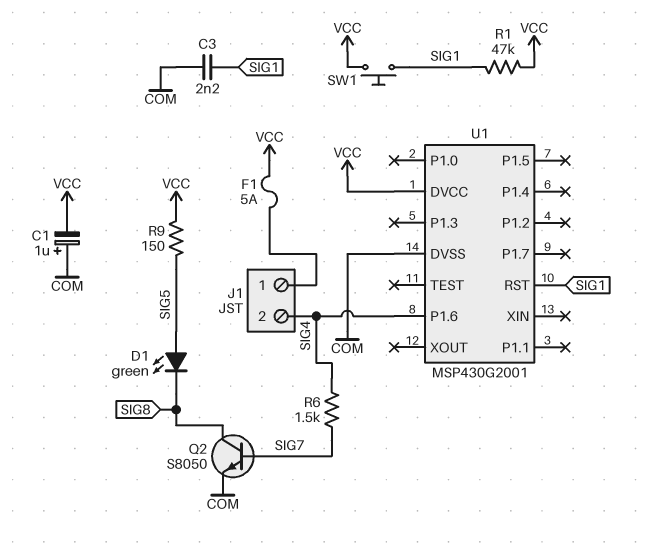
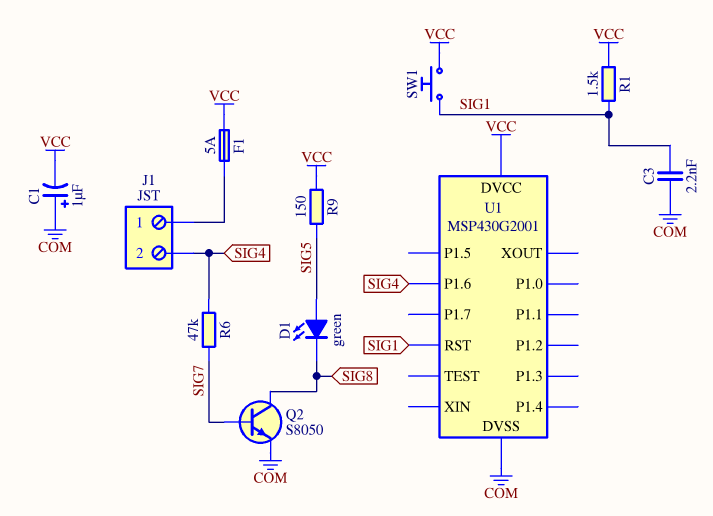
R1: 47k (SIG1, VCC) -> 1.5k (SIG1, VCC)
R6: 1.5k (SIG4, SIG7) -> 47k (SIG4, SIG7)

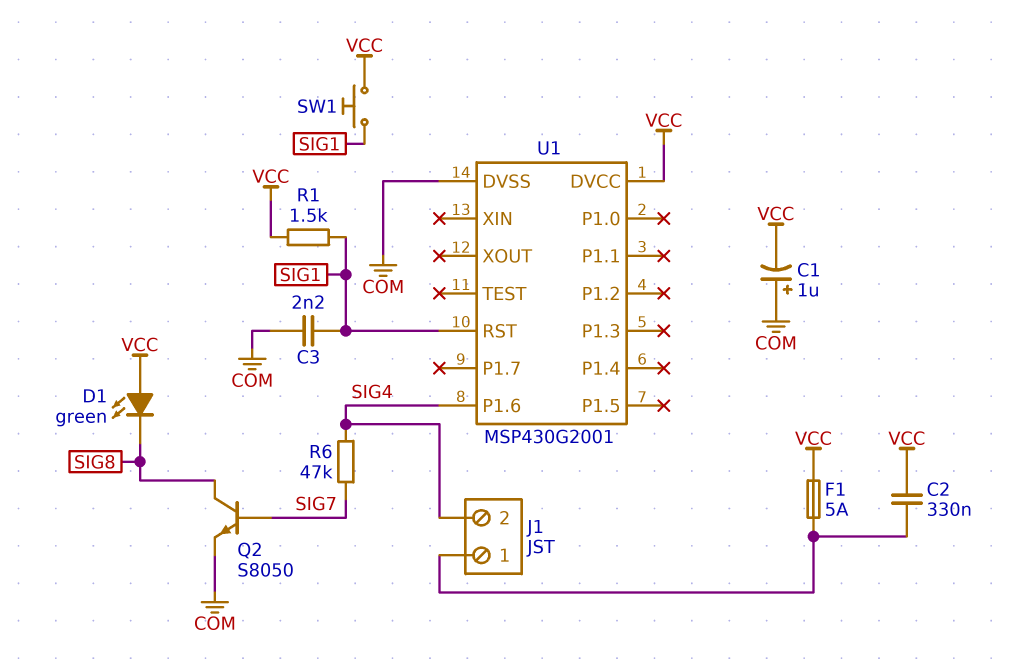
C2: none -> 330nF (J1/1, VCC)
D1: LED green (A SIG5, K SIG8) -> LED green (A VCC, K SIG8)
R9: 150 (SIG5, VCC) -> none

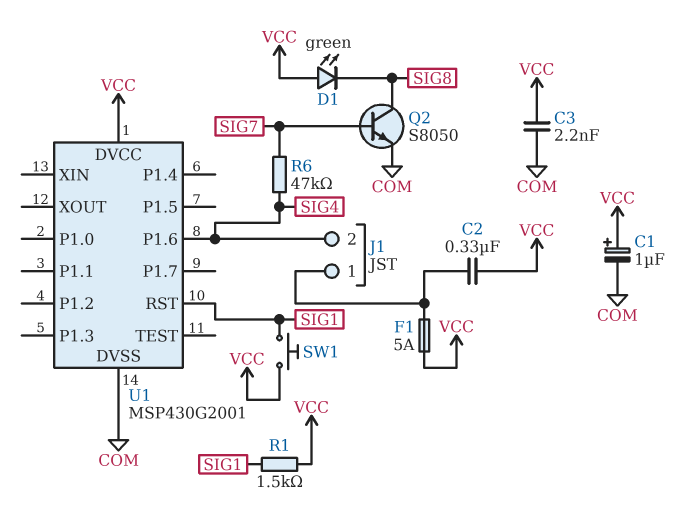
C1: 1uF (plus COM, minus VCC) -> 1uF (plus VCC, minus COM)
C3: 2.2nF (COM, SIG1) -> 2.2nF (COM, VCC)

